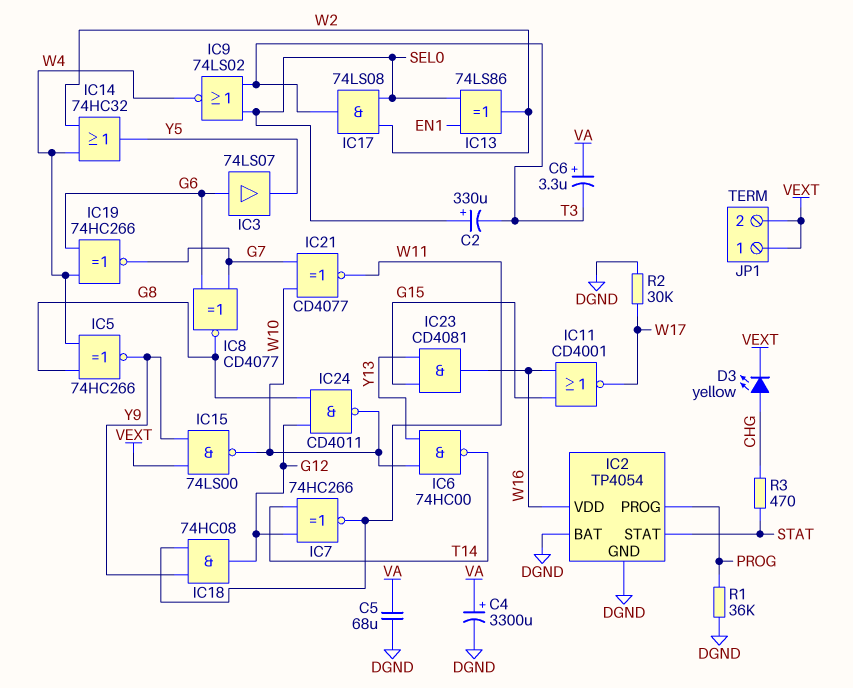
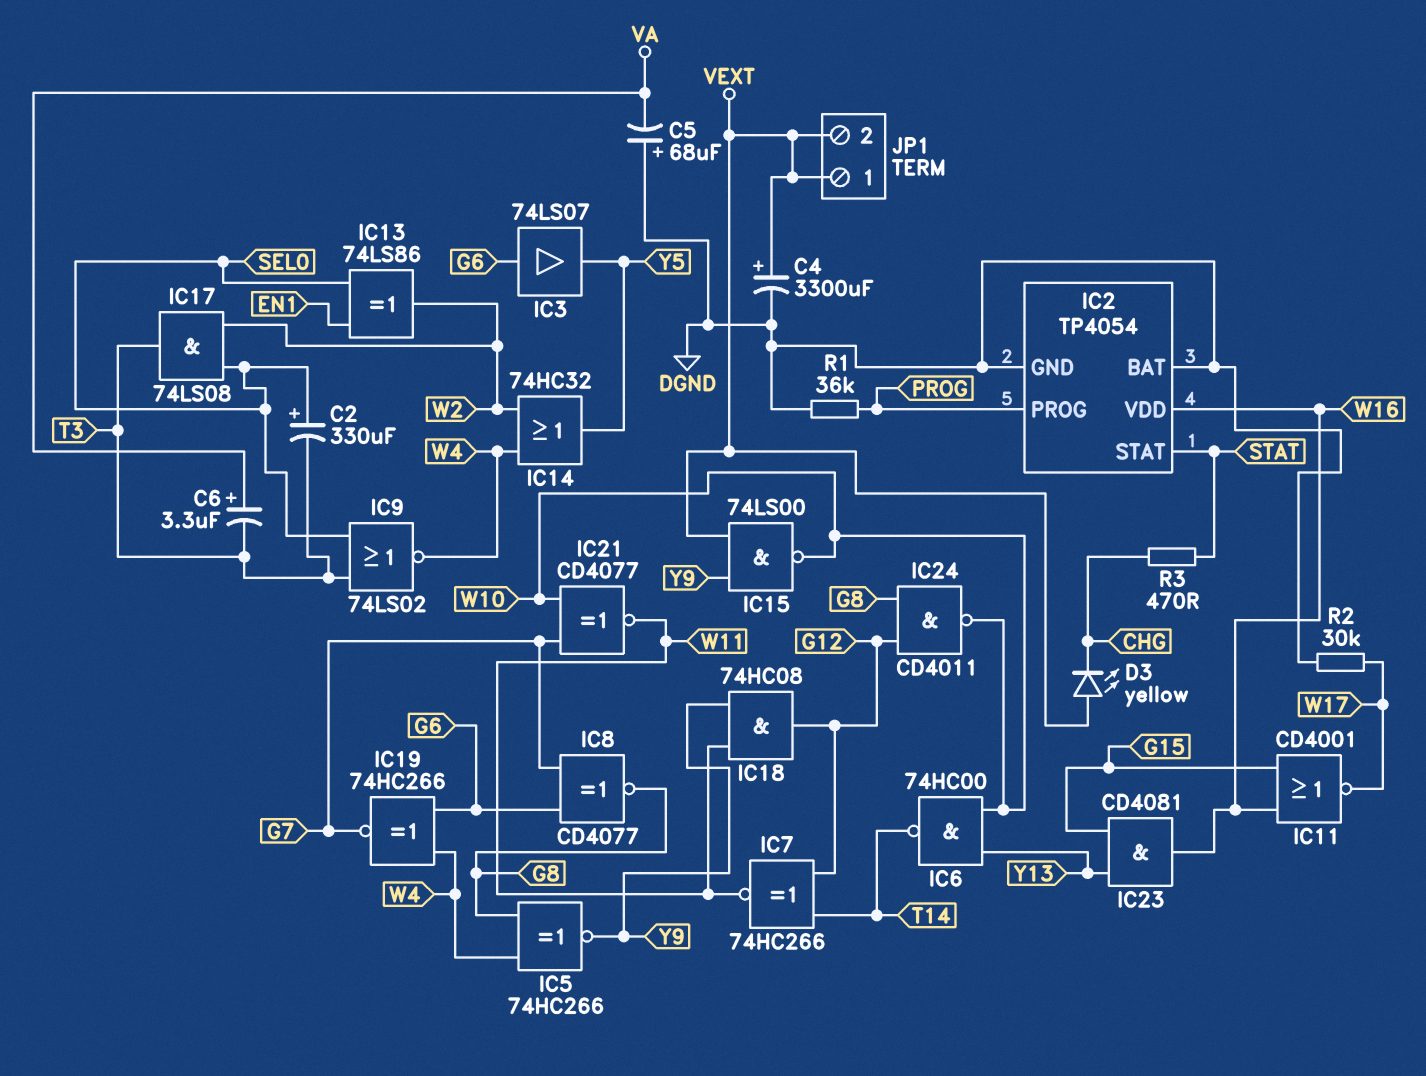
C4: 3300uF (plus VA, minus DGND) -> 3300uF (plus VEXT, minus DGND)
C5: 68uF (DGND, VA) -> 68uF (plus DGND, minus VA)
D3: LED yellow (A CHG, K VEXT) -> LED yellow (A VEXT, K CHG)

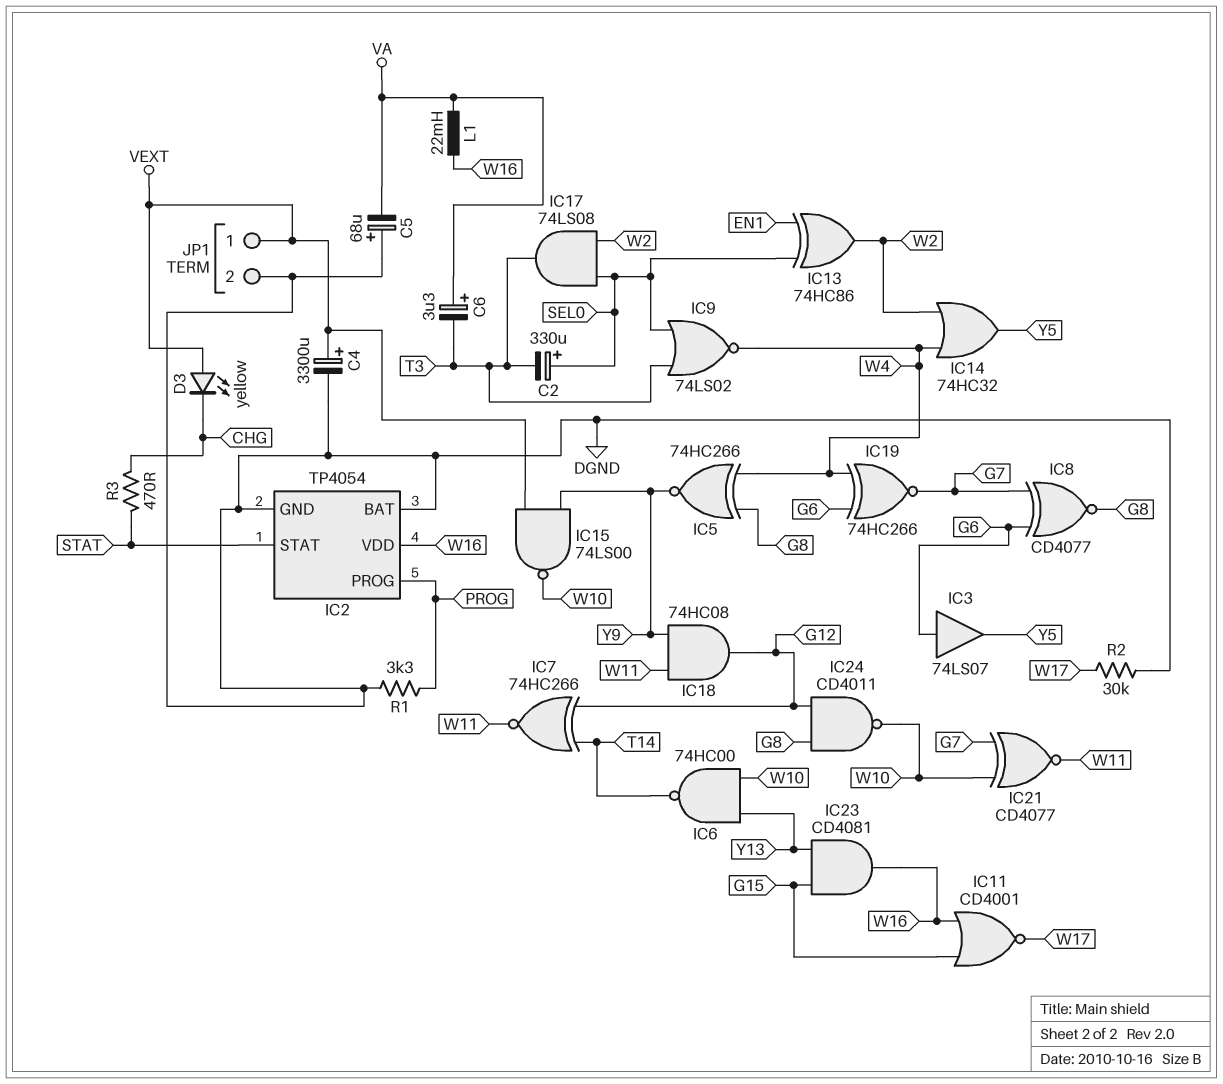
IC13: XOR 74LS86 (in EN1, in SEL0, out W2) -> XOR 74HC86 (in EN1, in SEL0, out W2)
JP1 pin 2: VEXT -> DGND
L1: none -> 22mH (VA, W16)
R1: 36k (DGND, PROG) -> 3.3k (DGND, PROG)

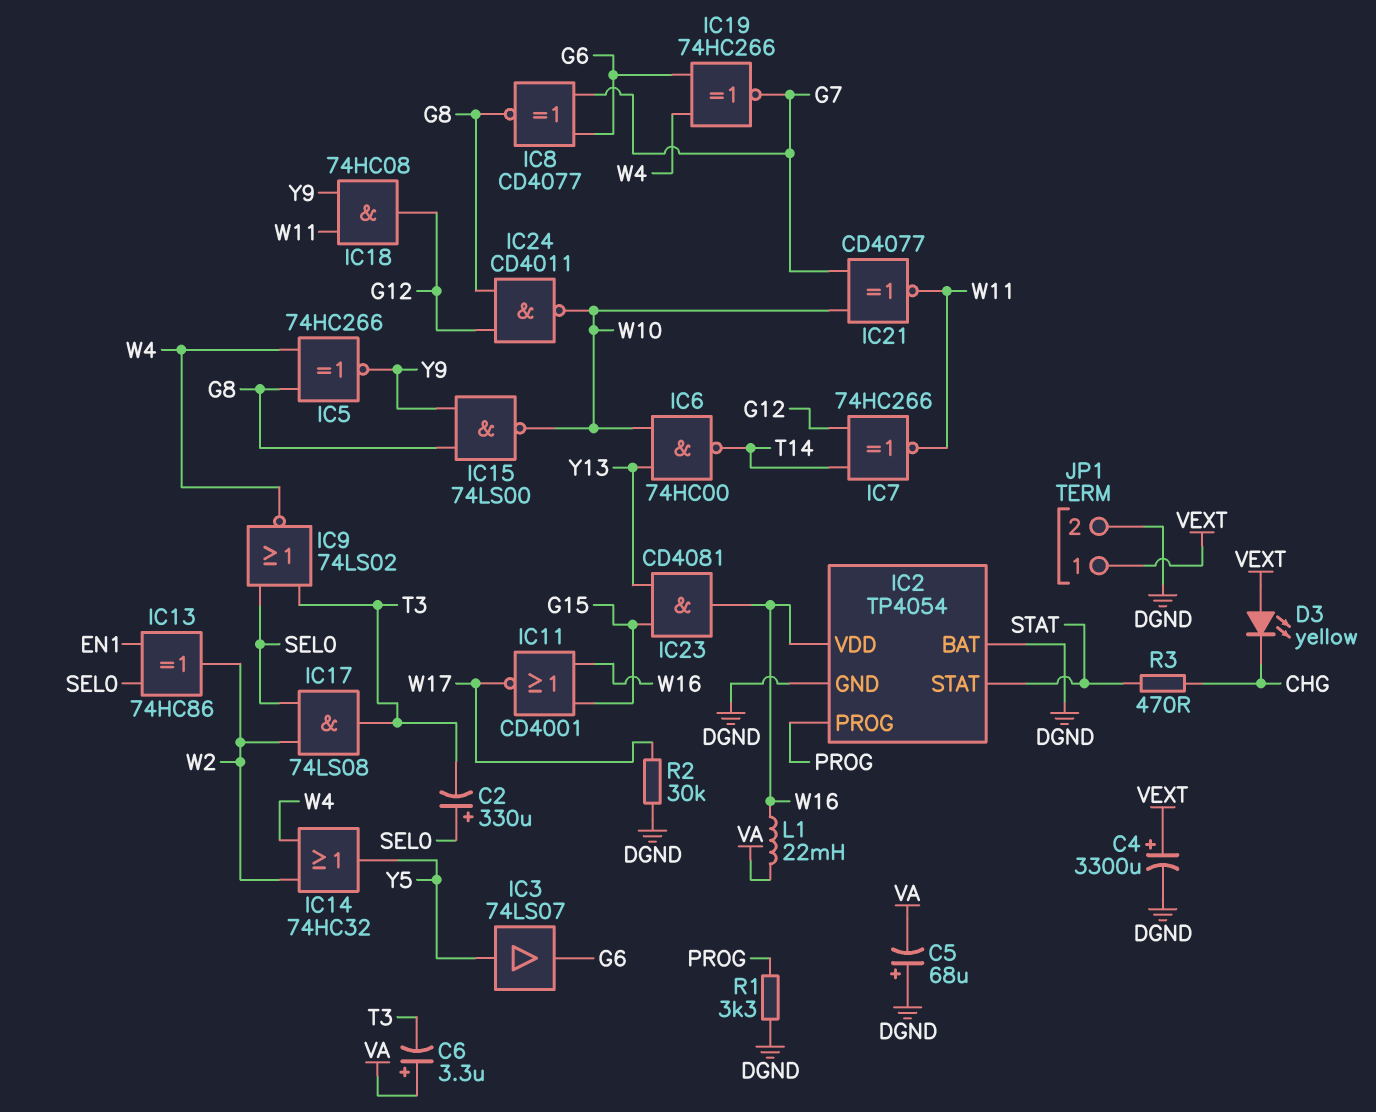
IC3: buffer 74LS07 (in G6, out Y5) -> buffer 74LS07 (in Y5, out G6)
IC15: NAND 74LS00 (in VEXT, in Y9, out W10) -> NAND 74LS00 (in G8, in Y9, out W10)

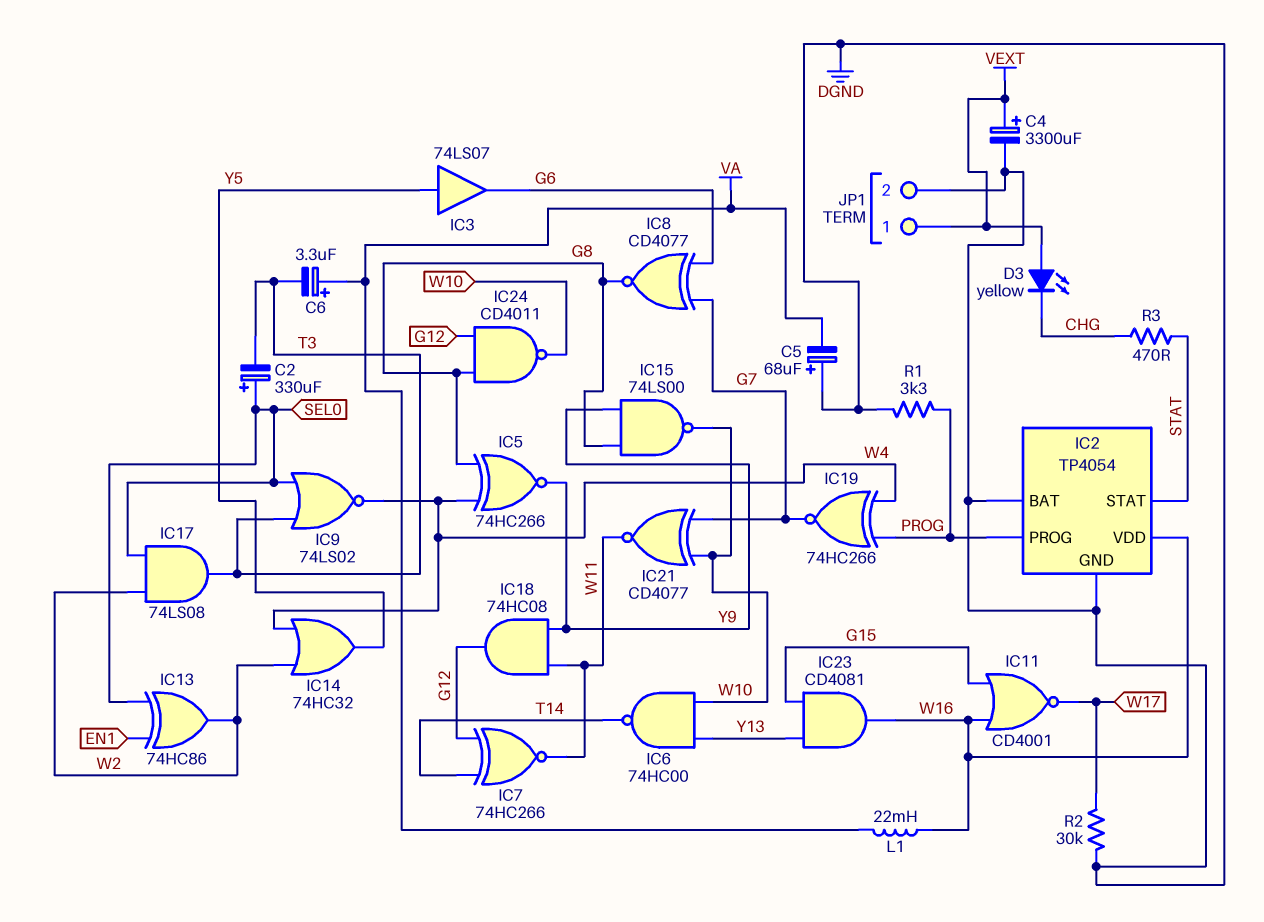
IC19: XNOR 74HC266 (in G6, in W4, out G7) -> XNOR 74HC266 (in PROG, in W4, out G7)

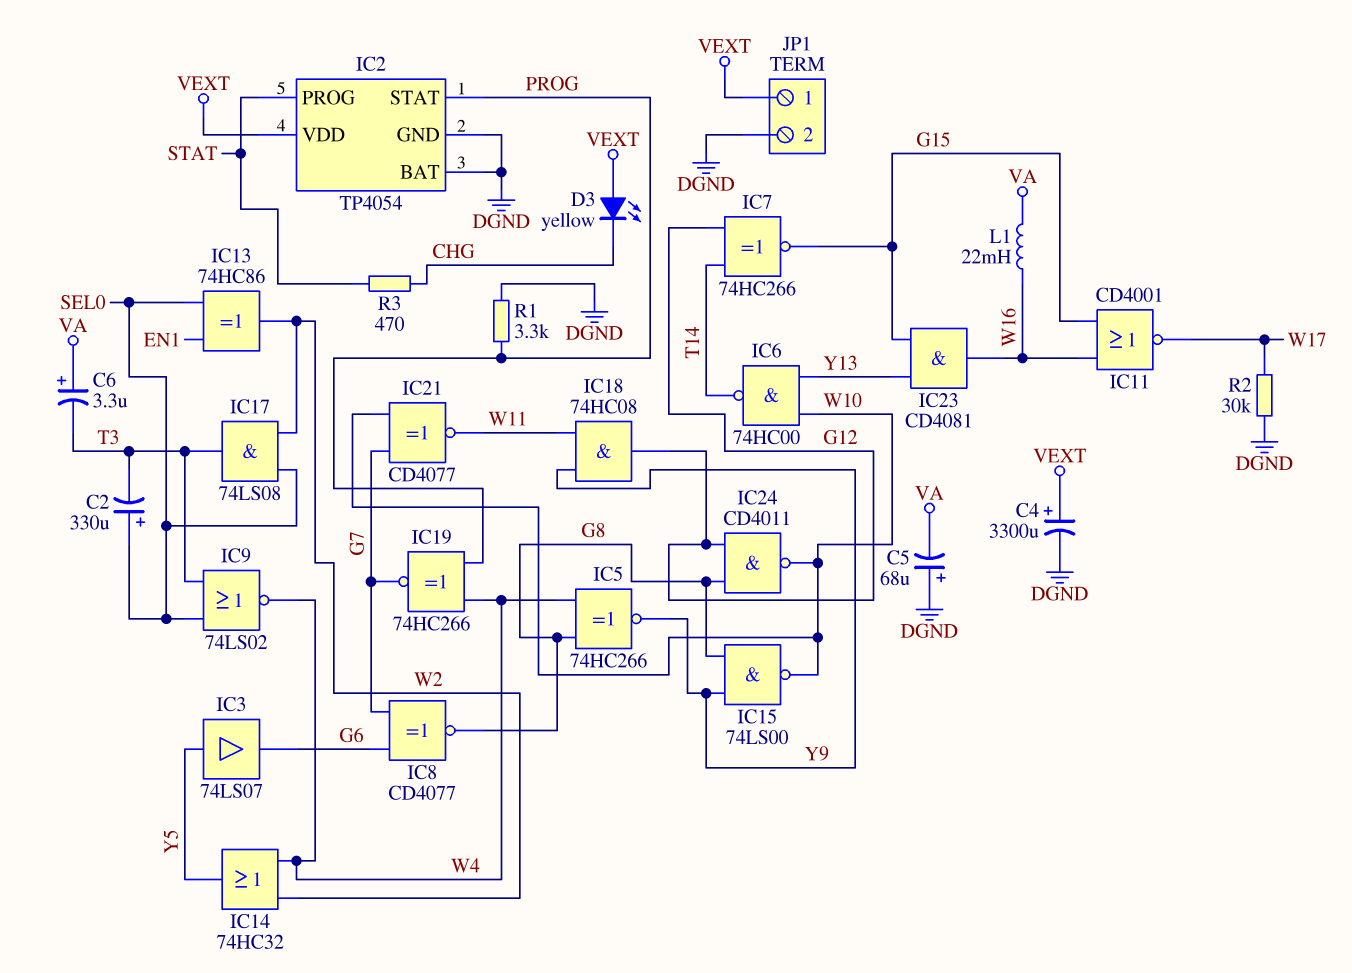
IC2 pin PROG: PROG -> STAT
IC2 pin STAT: STAT -> PROG
IC2 pin VDD: W16 -> VEXT
IC7: XNOR 74HC266 (in G12, in T14, out W11) -> XNOR 74HC266 (in G12, in T14, out G15)

